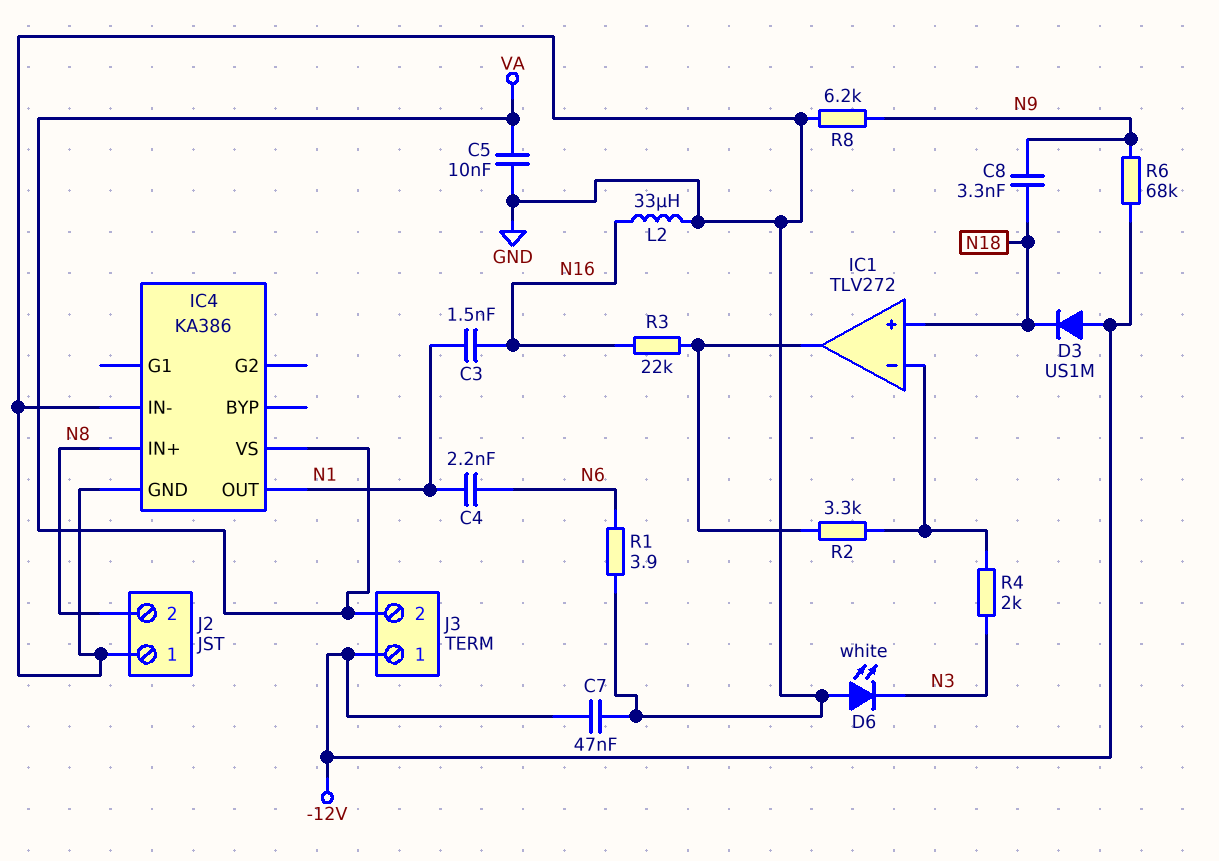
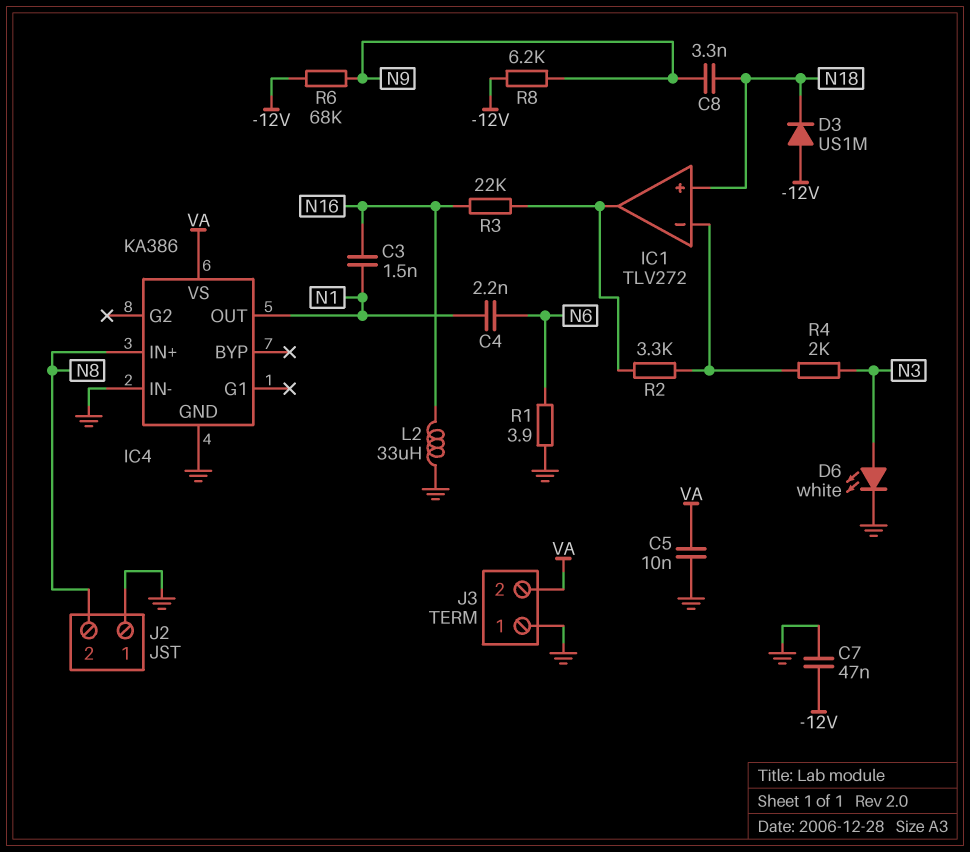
D6: LED white (A GND, K N3) -> LED white (A N3, K GND)
J3 pin 1: -12V -> GND
R8: 6.2k (GND, N9) -> 6.2k (-12V, N9)

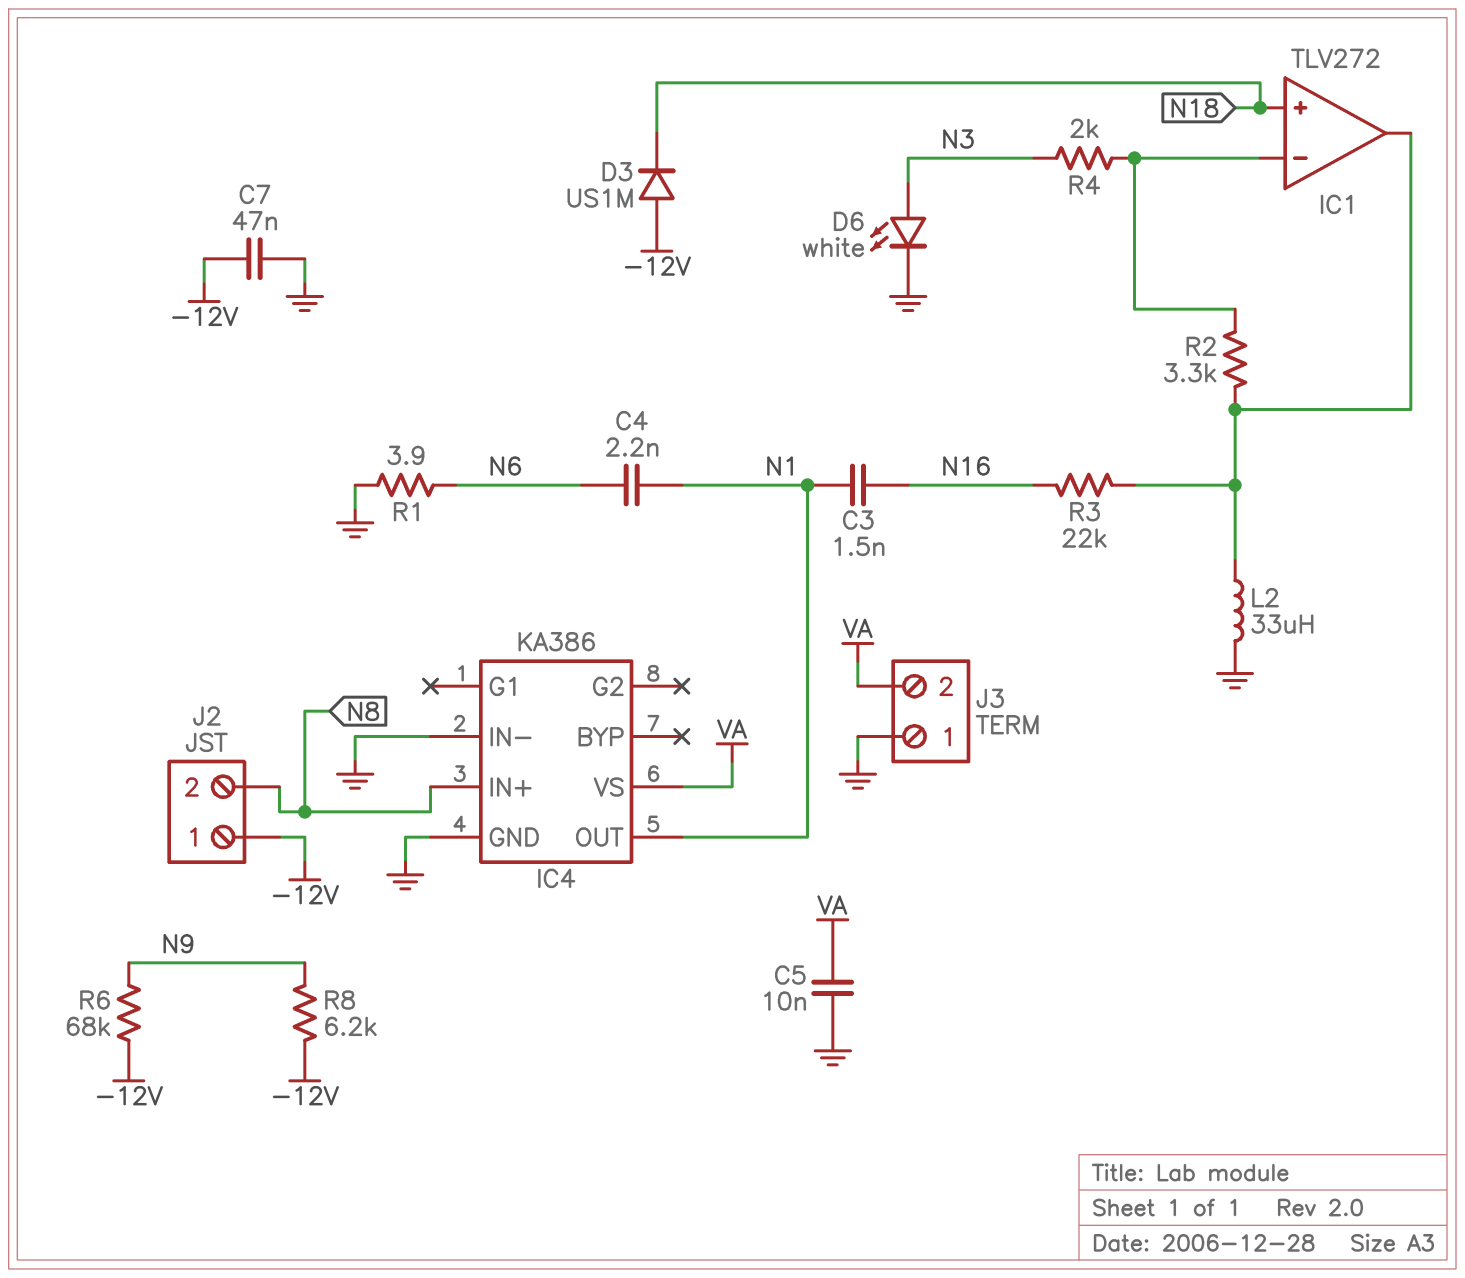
C8: 3.3nF (N9, N18) -> none
J2 pin 1: GND -> -12V
L2: 33uH (GND, N16) -> 33uH (GND, IC1/out)

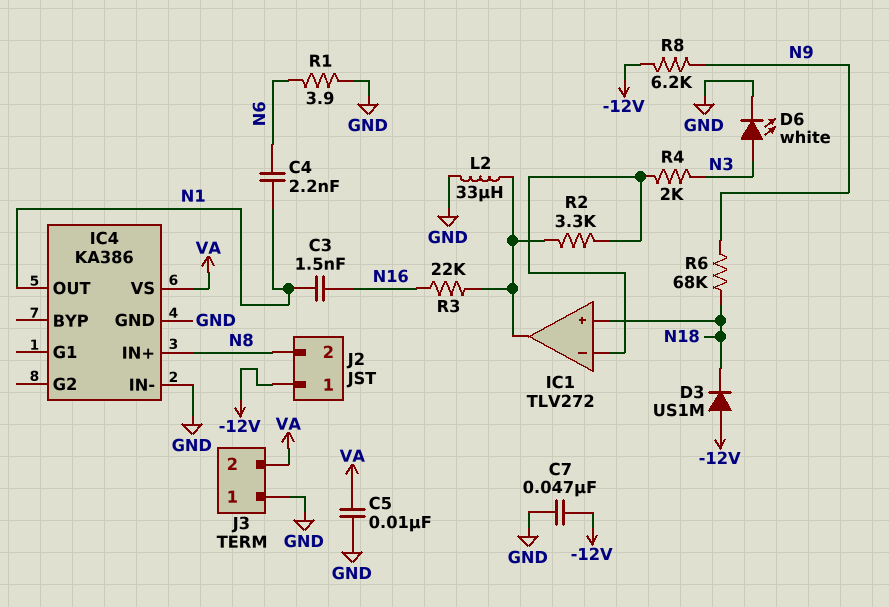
R6: 68k (-12V, N9) -> 68k (N9, N18)

